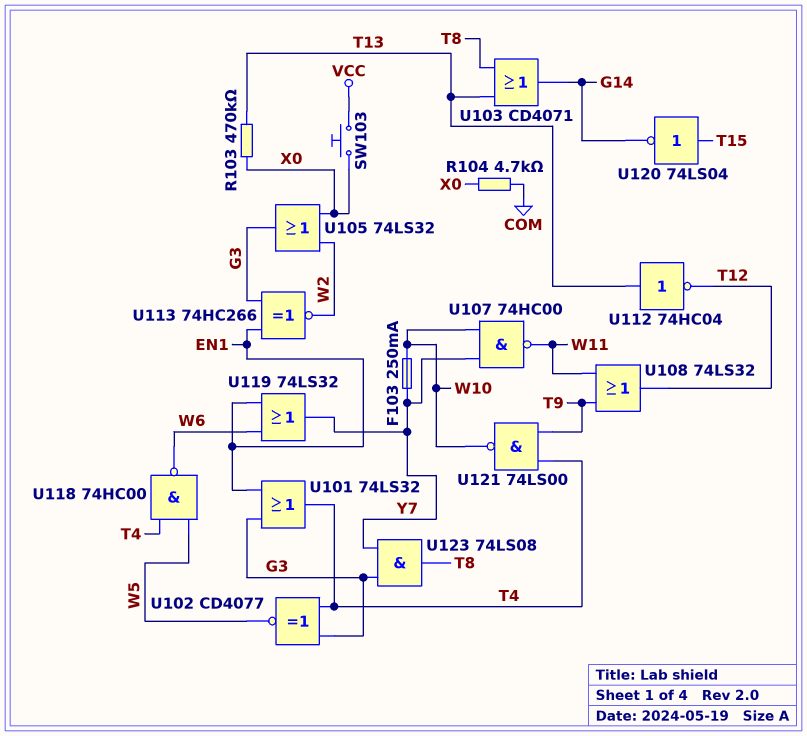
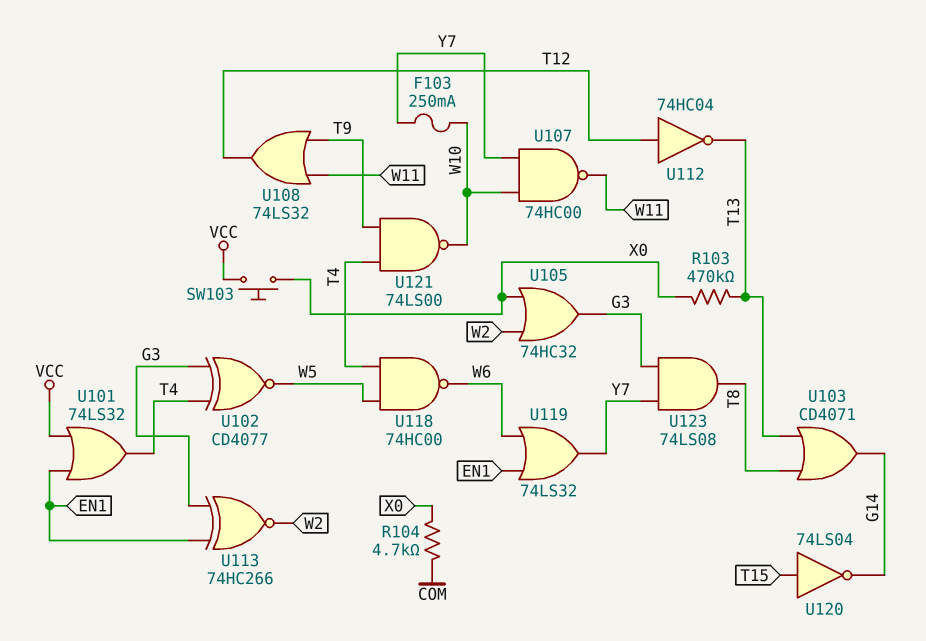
U101: OR 74LS32 (in EN1, in G3, out T4) -> OR 74LS32 (in EN1, in VCC, out T4)
U105: OR 74LS32 (in W2, in X0, out G3) -> OR 74HC32 (in W2, in X0, out G3)
U112: NOT 74HC04 (in T13, out T12) -> NOT 74HC04 (in T12, out T13)

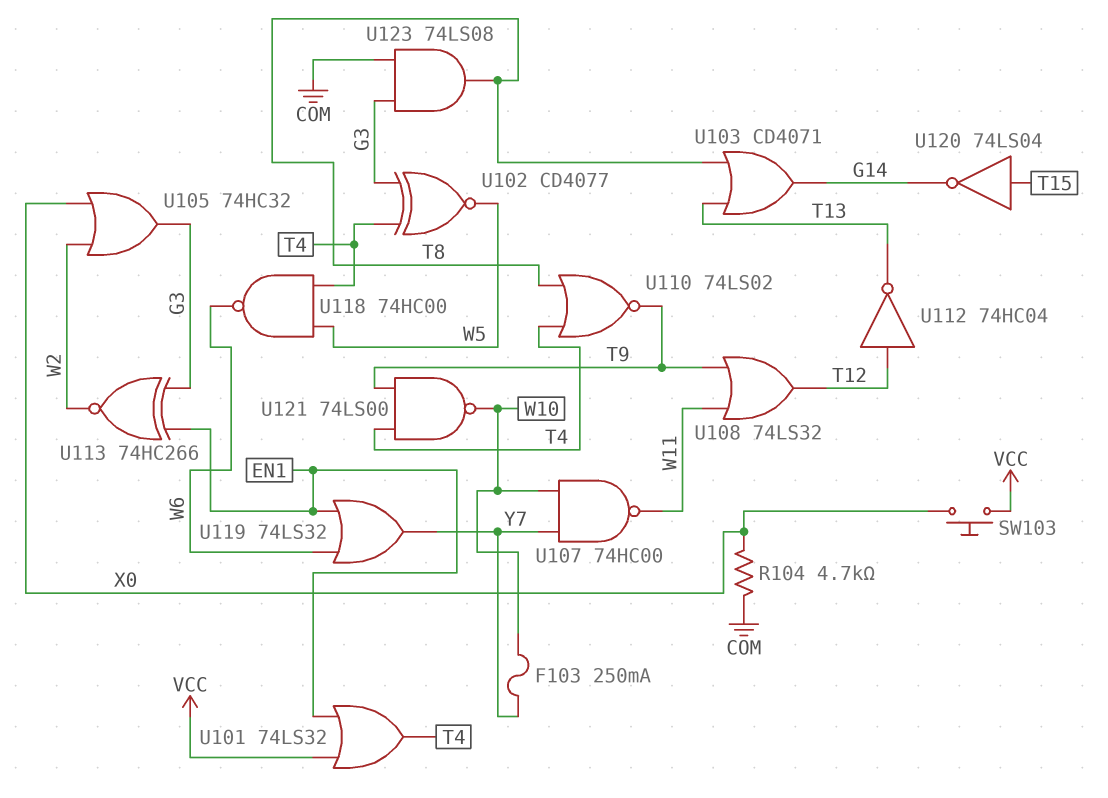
R103: 470k (T13, X0) -> none
U110: none -> NOR 74LS02 (in T4, in T8, out T9)
U123: AND 74LS08 (in G3, in Y7, out T8) -> AND 74LS08 (in COM, in G3, out T8)

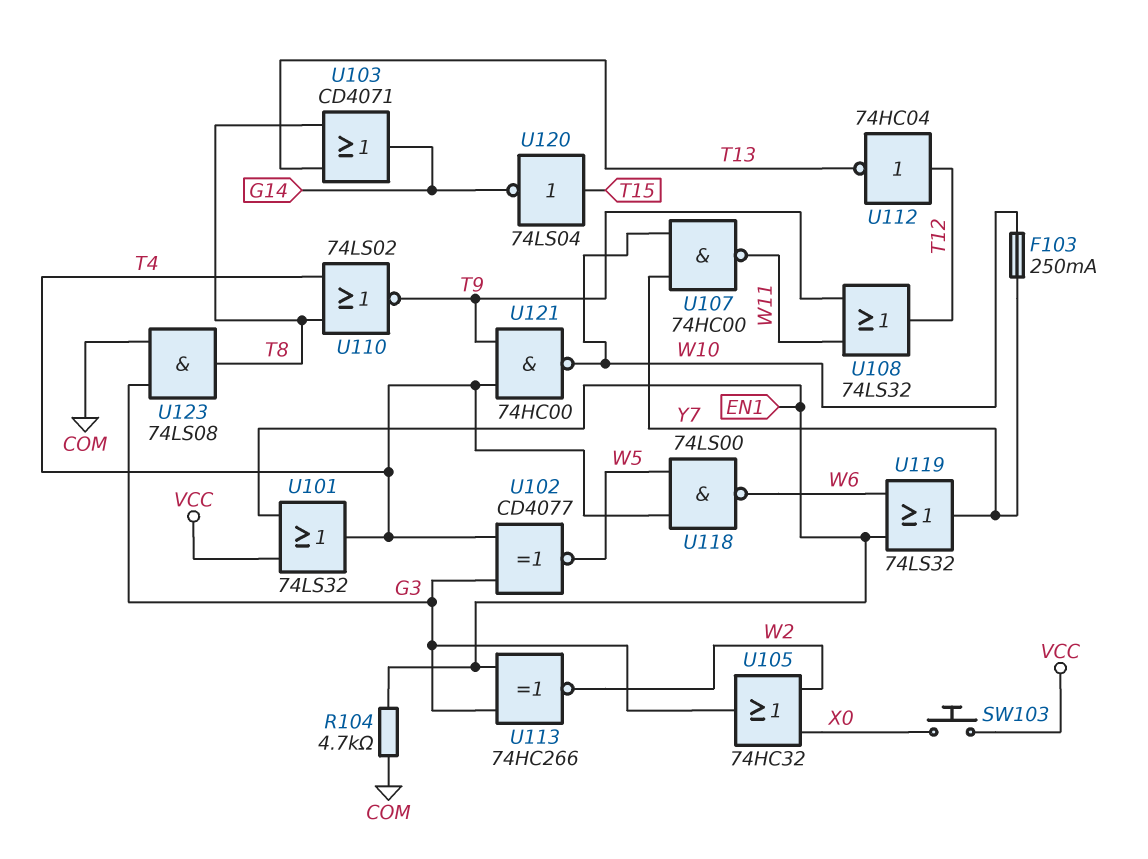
R104: 4.7k (COM, X0) -> 4.7k (COM, EN1)
U118: NAND 74HC00 (in T4, in W5, out W6) -> NAND 74LS00 (in T4, in W5, out W6)
U121: NAND 74LS00 (in T4, in T9, out W10) -> NAND 74HC00 (in T4, in T9, out W10)

